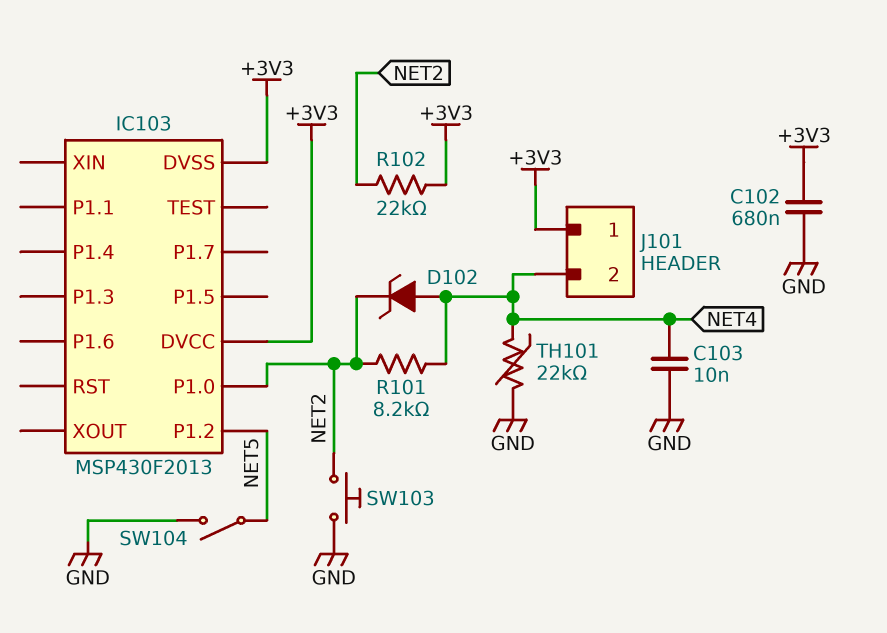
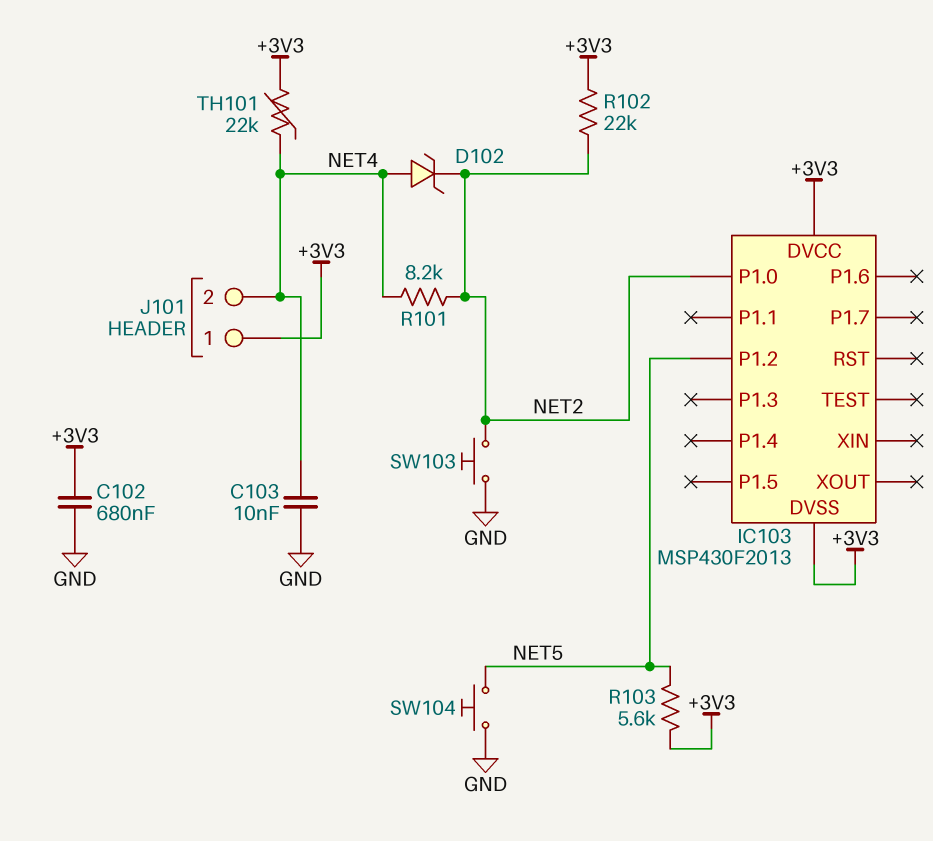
R103: none -> 5.6k (+3V3, NET5)
SW104: switch (GND, NET5) -> button (GND, NET5)
TH101: 22k (GND, NET4) -> 22k (+3V3, NET4)

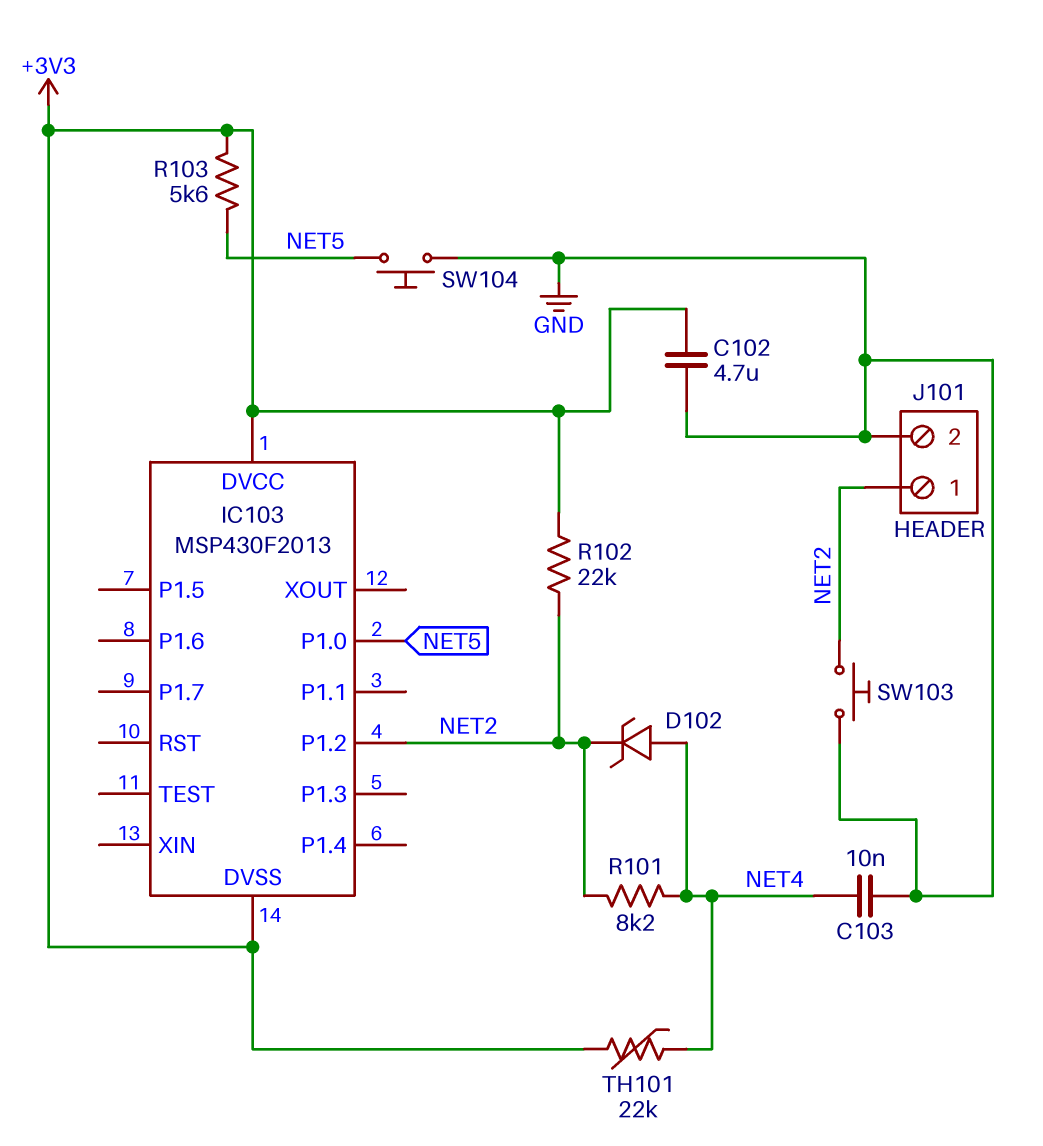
C102: 680nF (+3V3, GND) -> 4.7uF (+3V3, GND)
IC103 pin P1.0: NET2 -> NET5
IC103 pin P1.2: NET5 -> NET2
J101 pin 1: +3V3 -> NET2
J101 pin 2: NET4 -> GND

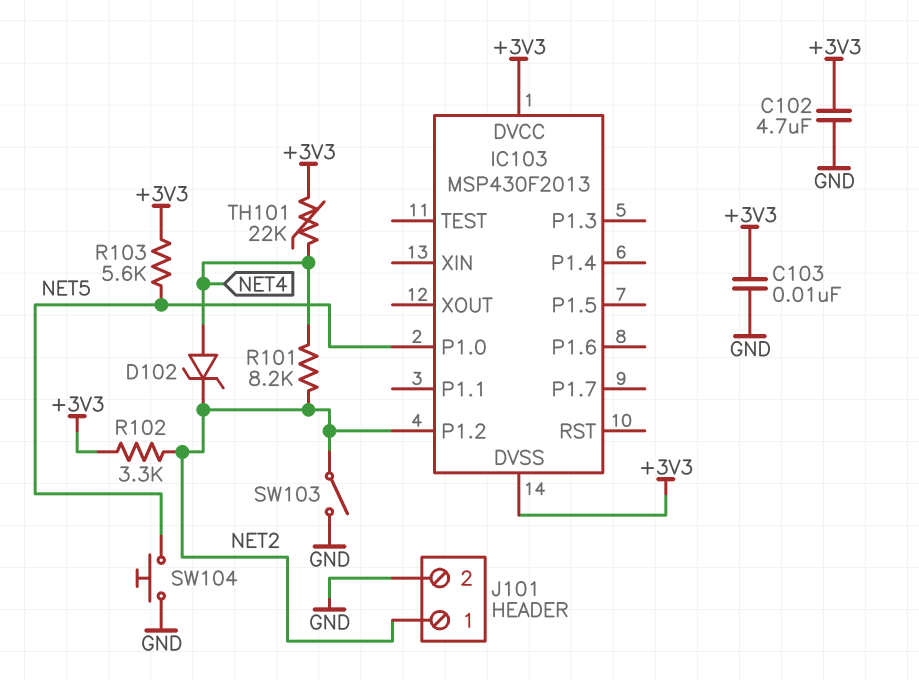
C103: 10nF (GND, NET4) -> 10nF (+3V3, GND)
R102: 22k (+3V3, NET2) -> 3.3k (+3V3, NET2)
SW103: button (GND, NET2) -> switch (GND, NET2)

